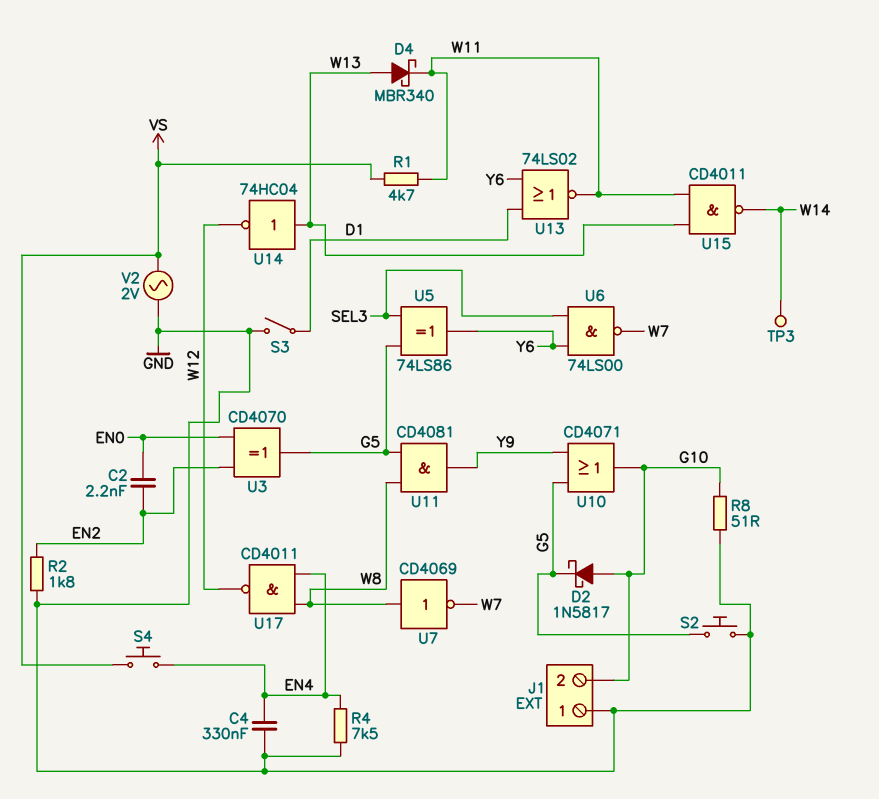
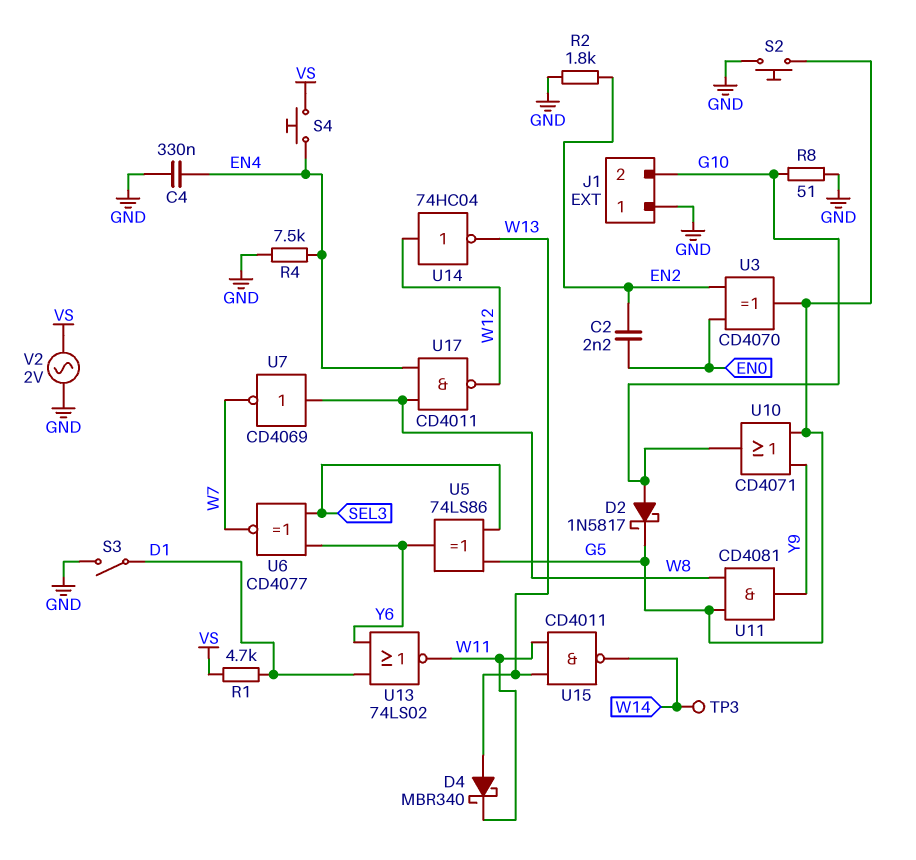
R1: 4.7k (VS, W11) -> 4.7k (D1, VS)
U6: NAND 74LS00 (in SEL3, in Y6, out W7) -> XNOR CD4077 (in SEL3, in Y6, out W7)
U14: NOT 74HC04 (in W13, out W12) -> NOT 74HC04 (in W12, out W13)

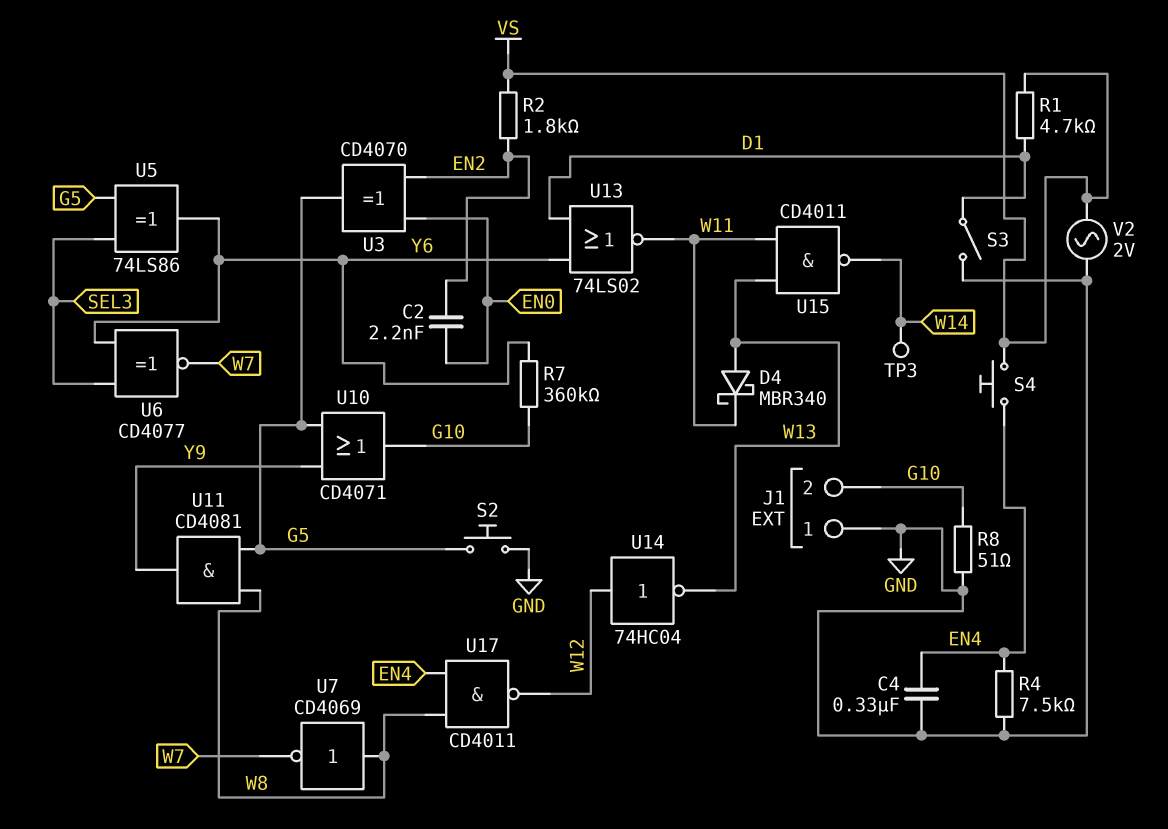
D2: schottky 1N5817 (A G10, K G5) -> none
R2: 1.8k (EN2, GND) -> 1.8k (EN2, VS)
R7: none -> 360k (G10, Y6)

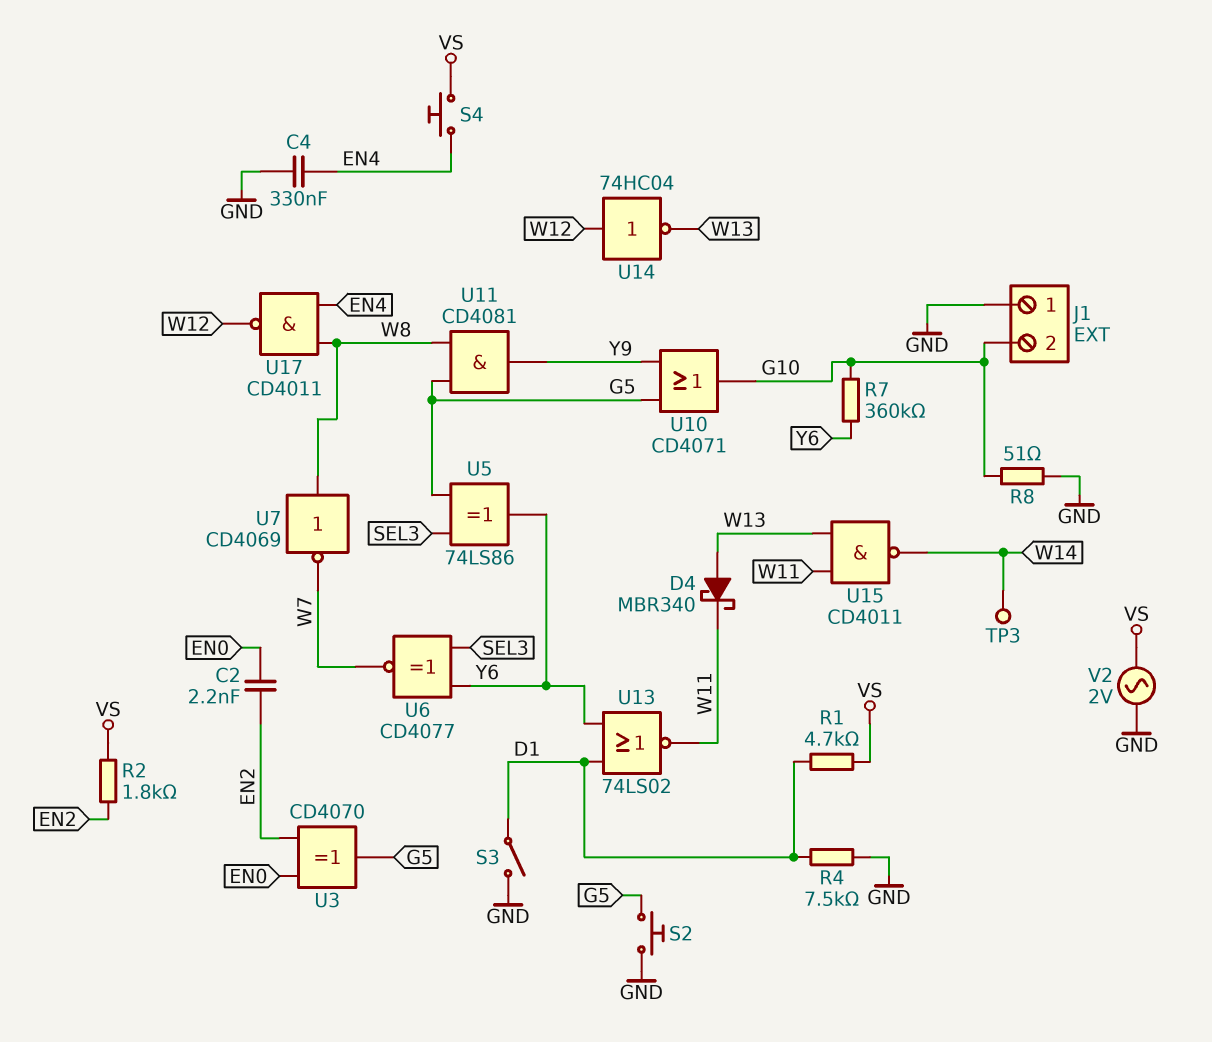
R4: 7.5k (EN4, GND) -> 7.5k (D1, GND)

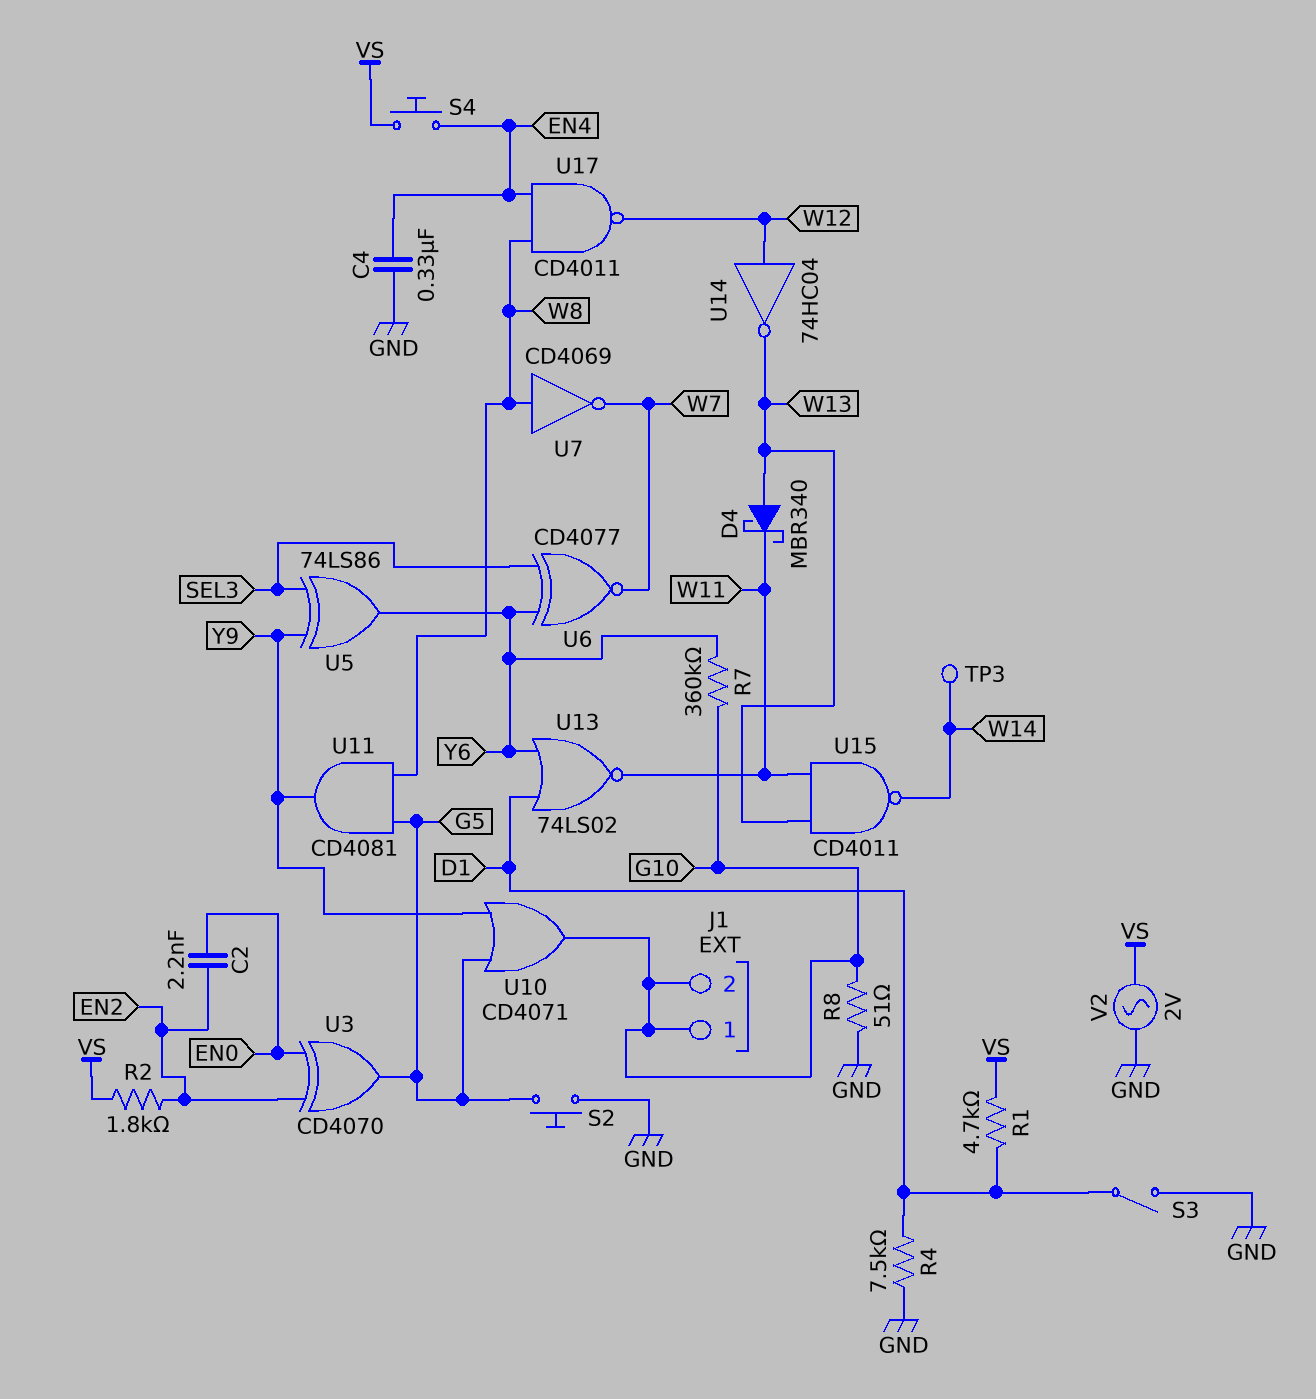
J1 pin 1: GND -> G10
U5: XOR 74LS86 (in G5, in SEL3, out Y6) -> XOR 74LS86 (in SEL3, in Y9, out Y6)

